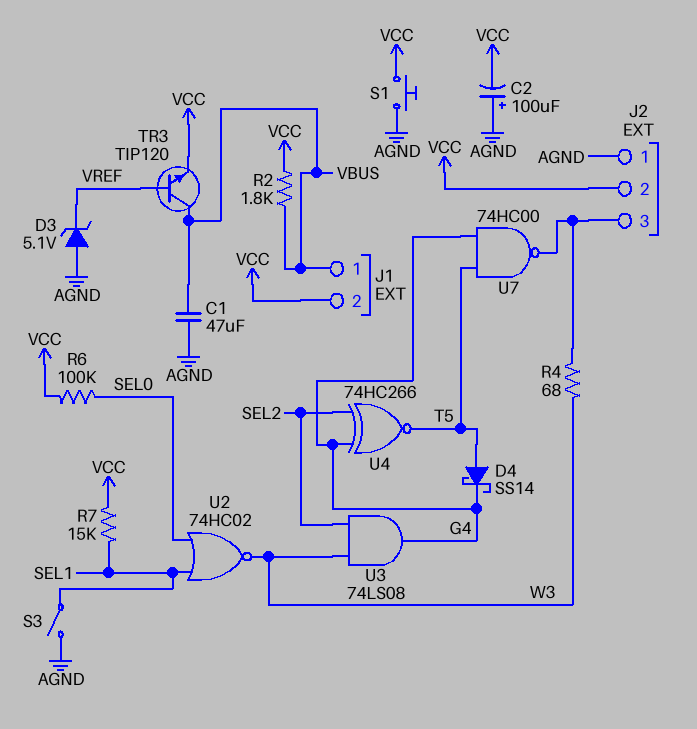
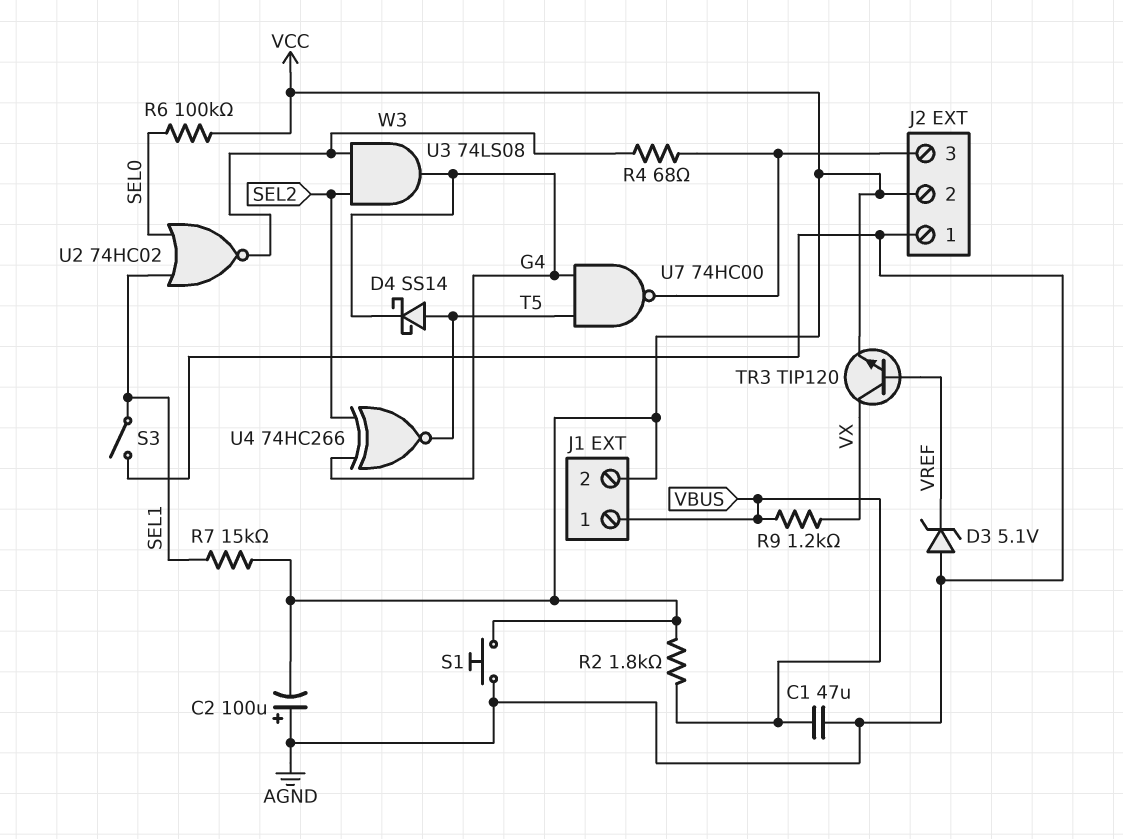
R9: none -> 1.2k (VBUS, VX)
TR3: NPN TIP120 (B VREF, C VBUS, E VCC) -> NPN TIP120 (B VREF, C VX, E VCC)

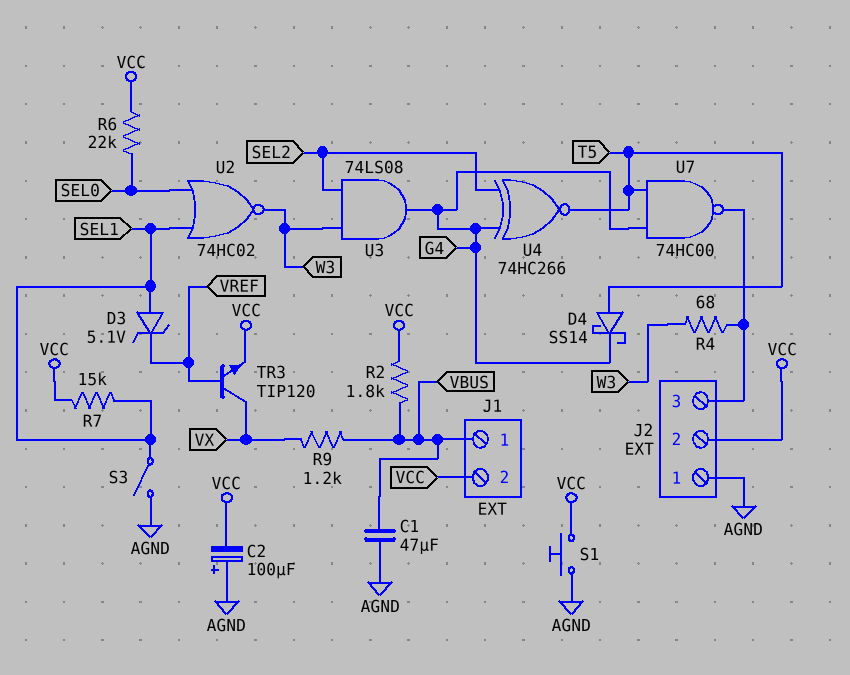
D3: zener 5.1V (A AGND, K VREF) -> zener 5.1V (A SEL1, K VREF)
R6: 100k (SEL0, VCC) -> 22k (SEL0, VCC)

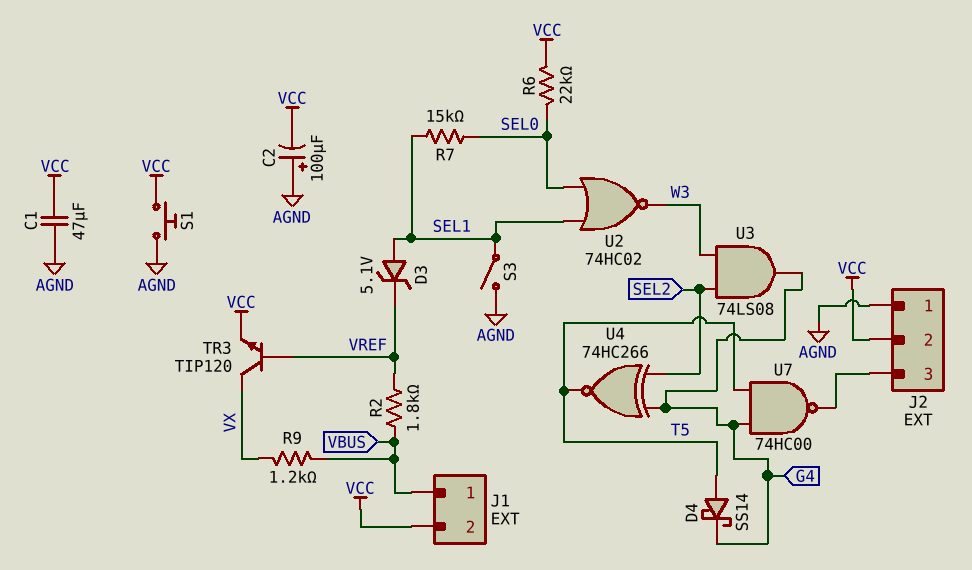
C1: 47uF (AGND, VBUS) -> 47uF (AGND, VCC)
R2: 1.8k (VBUS, VCC) -> 1.8k (VBUS, VREF)
R4: 68 (J2/3, W3) -> none
R7: 15k (SEL1, VCC) -> 15k (SEL0, SEL1)

